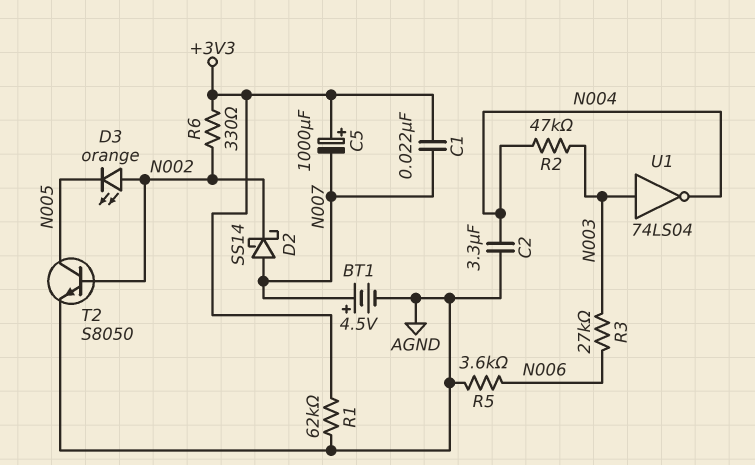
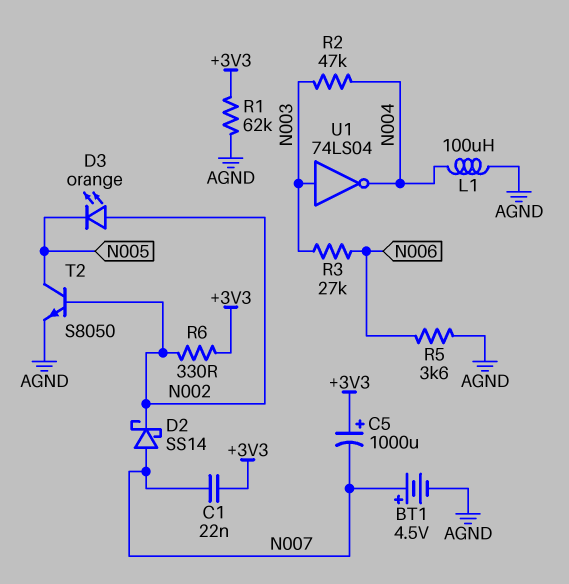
C2: 3.3uF (AGND, N004) -> none
L1: none -> 100uH (AGND, N004)

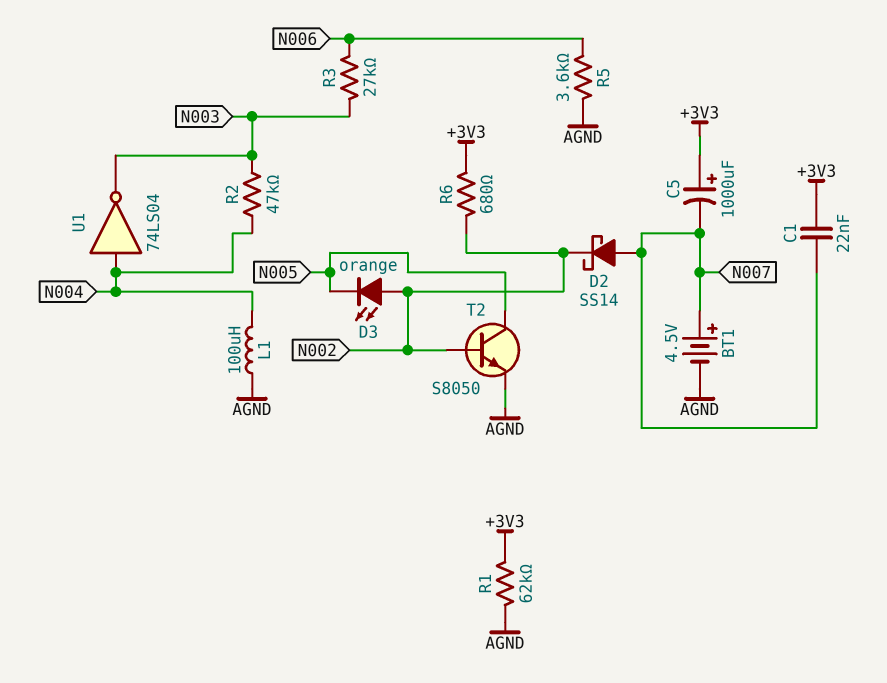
R6: 330 (+3V3, N002) -> 680 (+3V3, N002)
U1: NOT 74LS04 (in N003, out N004) -> NOT 74LS04 (in N004, out N003)

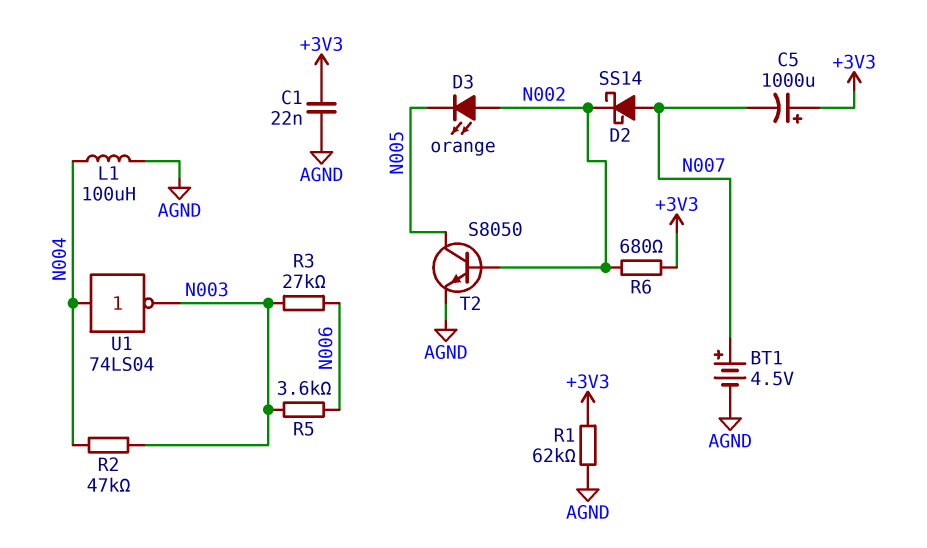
C1: 22nF (+3V3, N007) -> 22nF (+3V3, AGND)
R5: 3.6k (AGND, N006) -> 3.6k (N003, N006)

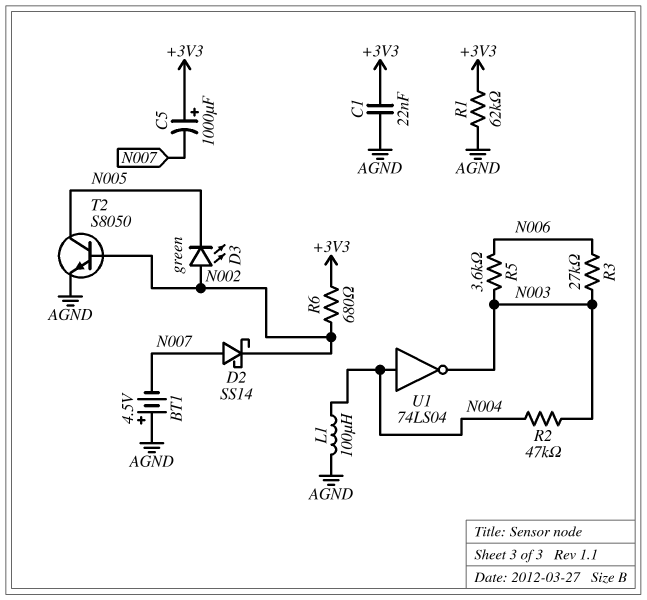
BT1: 4.5V (plus N007, minus AGND) -> 4.5V (plus AGND, minus N007)
D3: LED orange (A N002, K N005) -> LED green (A N002, K N005)

